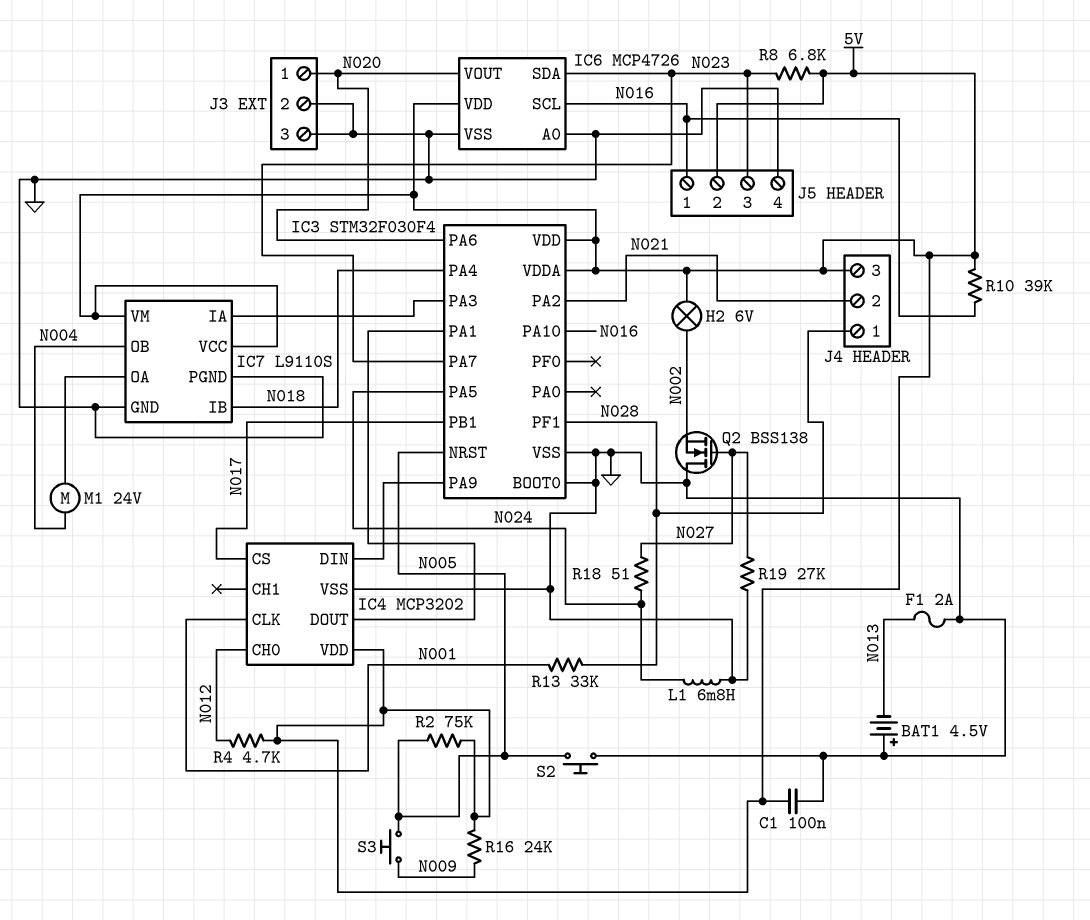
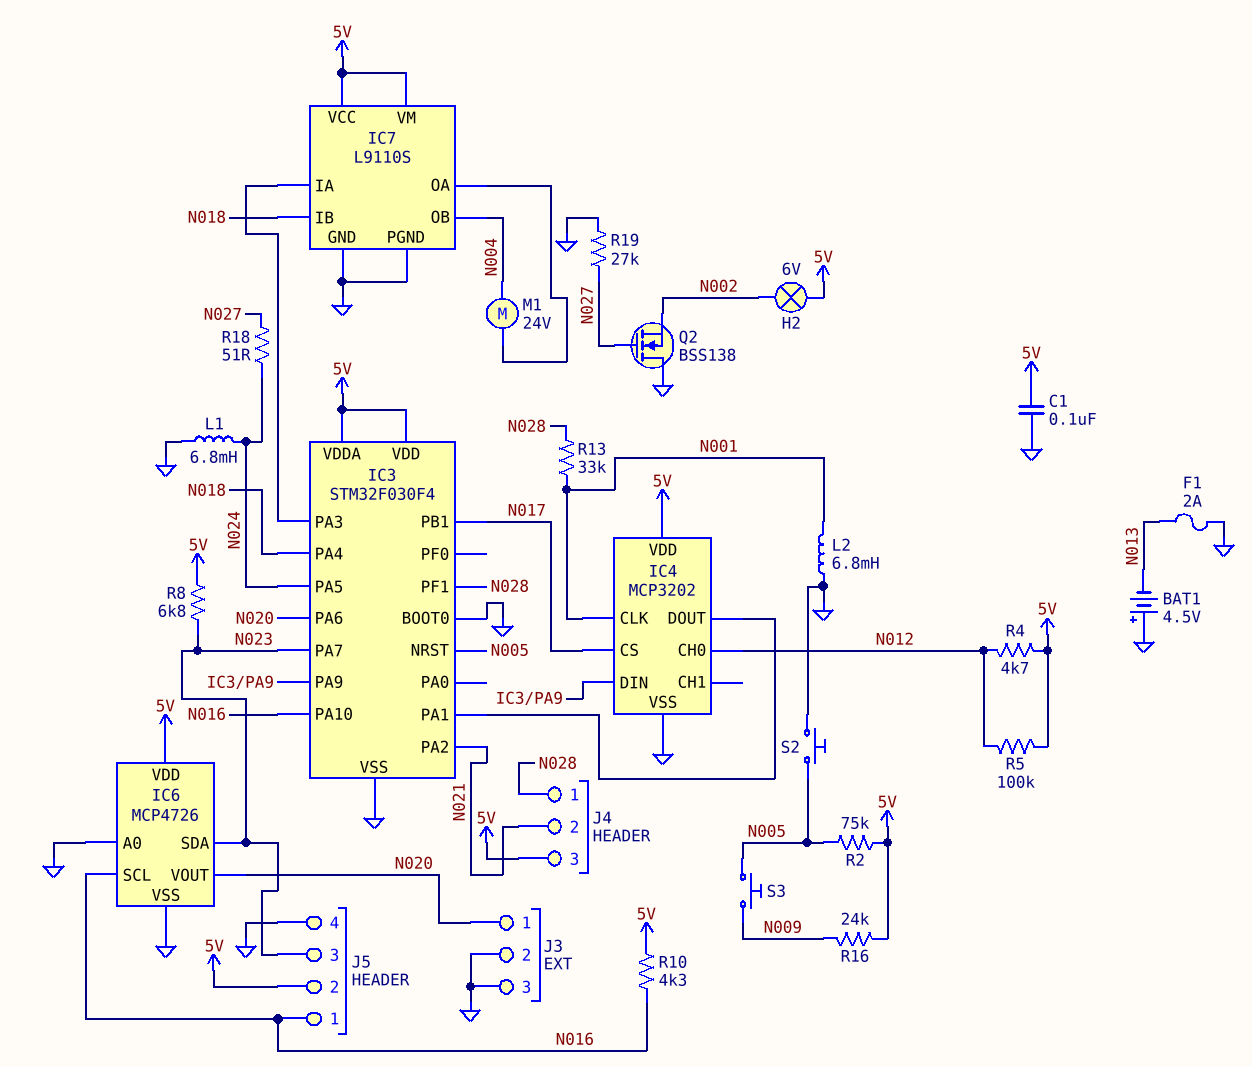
L2: none -> 6.8mH (GND, N001)
R5: none -> 100k (5V, N012)
R10: 39k (5V, N016) -> 4.3k (5V, N016)

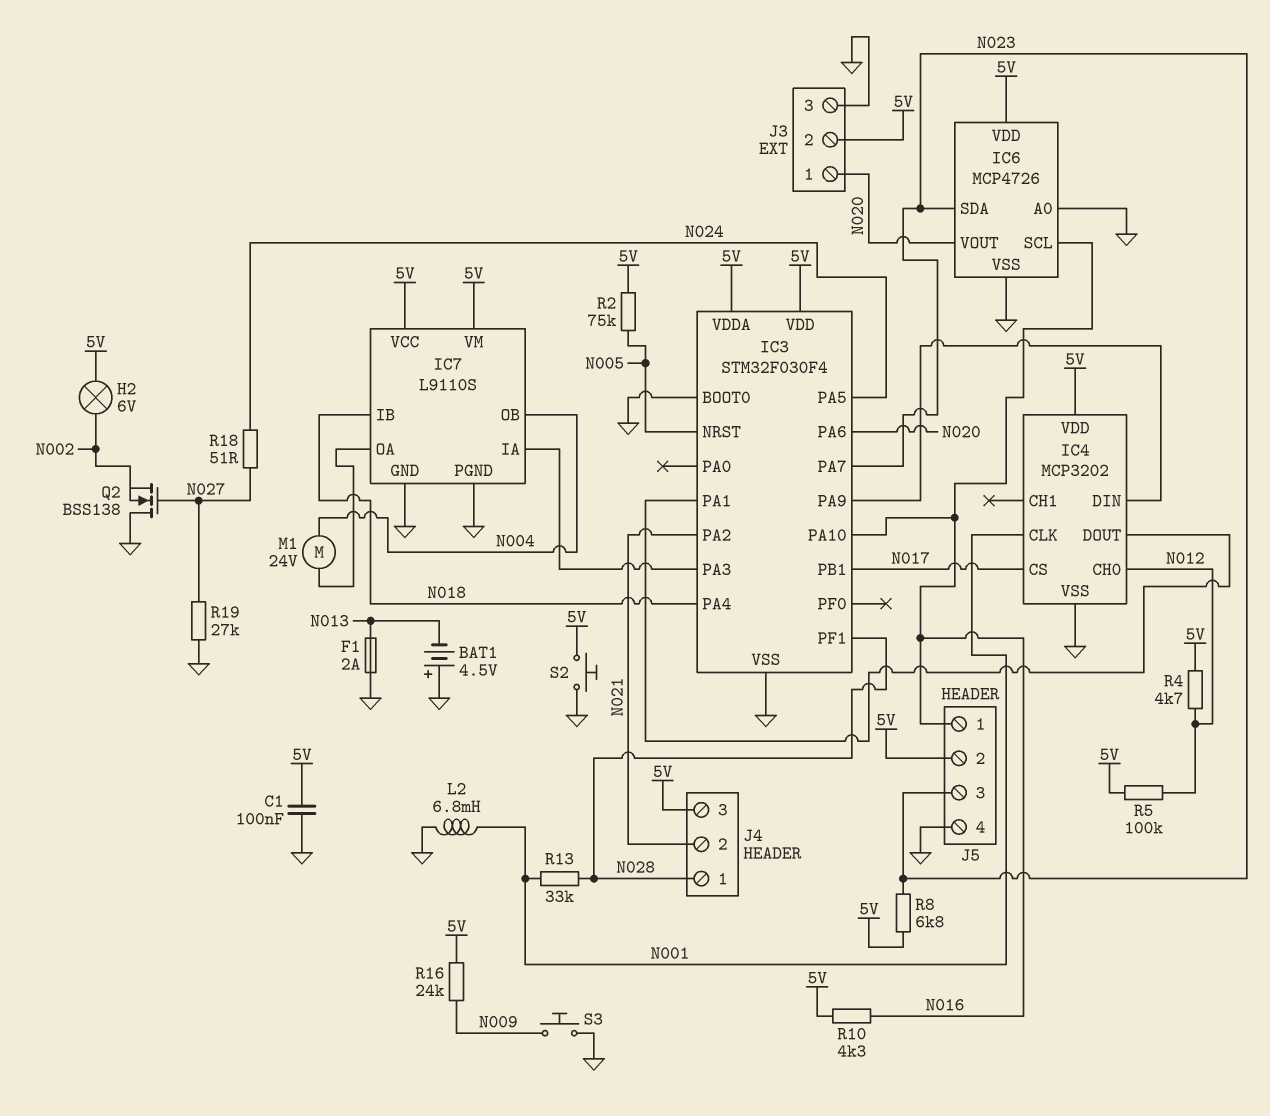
J3 pin 2: GND -> 5V
L1: 6.8mH (GND, N024) -> none
S2: button (GND, N005) -> button (5V, GND)
S3: button (N005, N009) -> button (GND, N009)

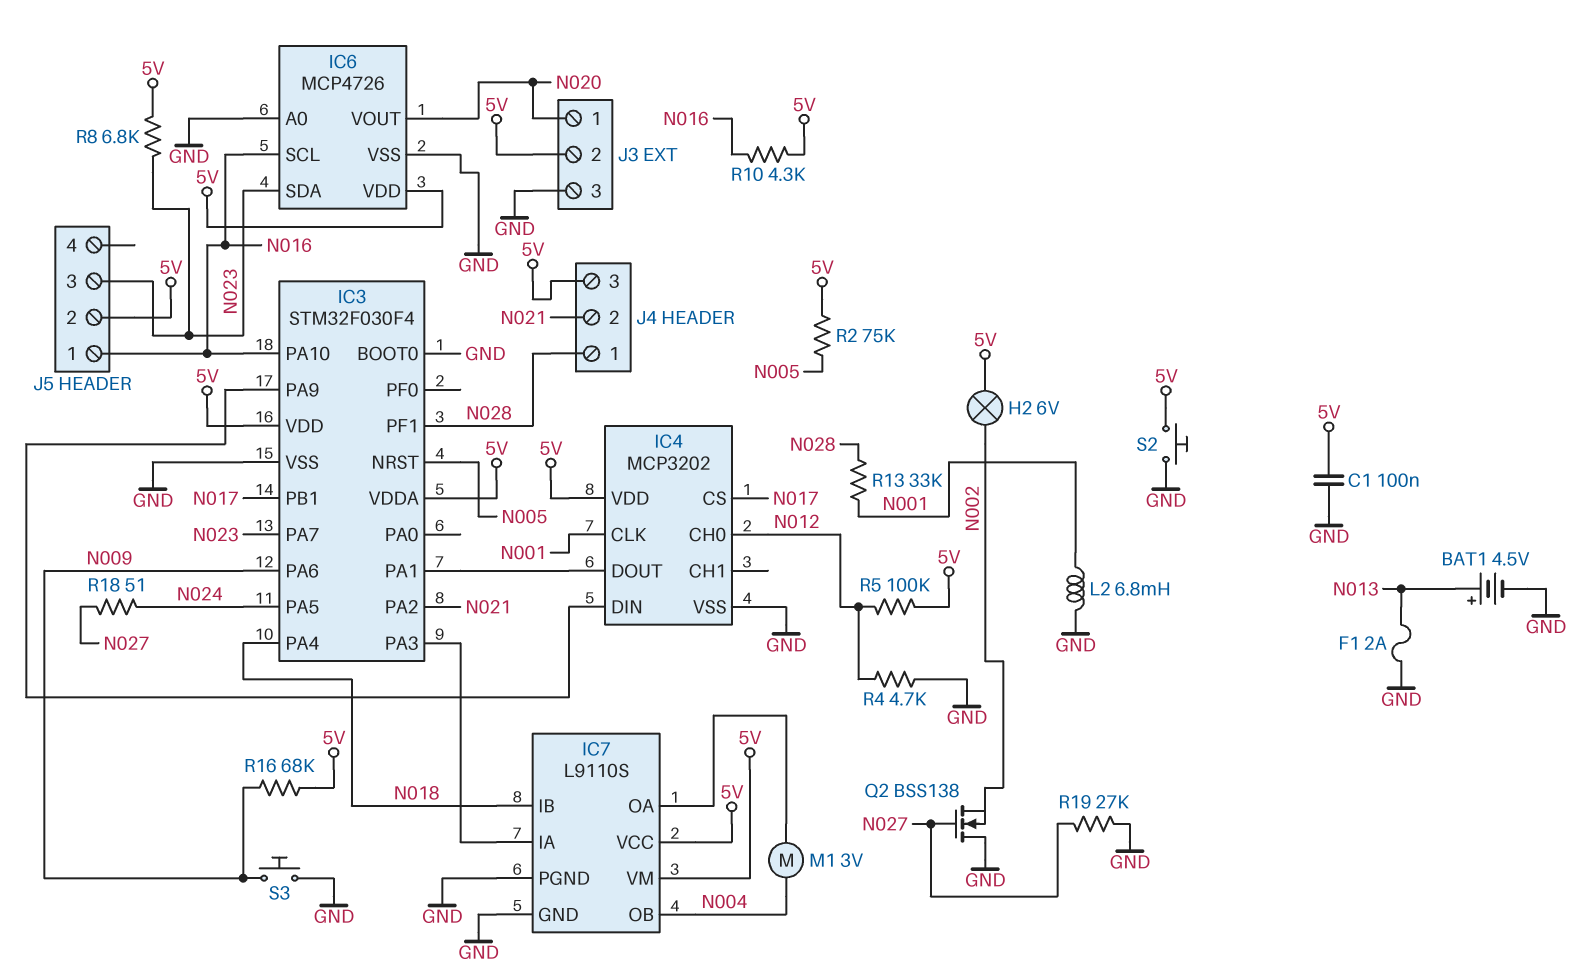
BAT1: 4.5V (plus GND, minus N013) -> 4.5V (plus N013, minus GND)
IC3 pin PA6: N020 -> N009
J5 pin 4: GND -> none
M1: motor 24V (IC7/OA, N004) -> motor 3V (IC7/OA, N004)
R4: 4.7k (5V, N012) -> 4.7k (GND, N012)
R16: 24k (5V, N009) -> 68k (5V, N009)

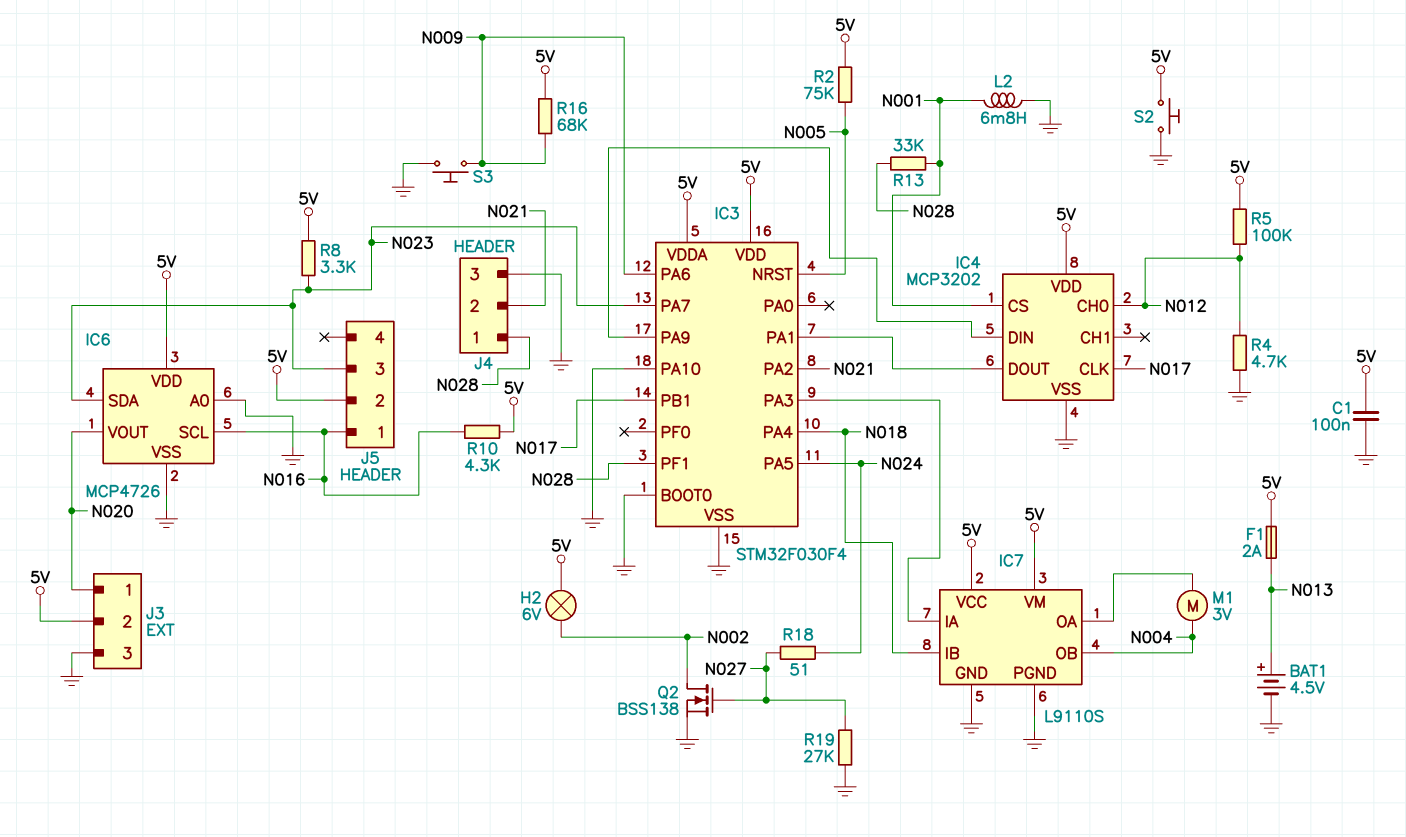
F1: 2A (GND, N013) -> 2A (5V, N013)
IC3 pin PA10: N016 -> GND
IC4 pin CLK: N001 -> N017
IC4 pin CS: N017 -> N001
J4 pin 3: 5V -> GND
Q2: NMOS BSS138 (G N027, D GND, S N002) -> NMOS BSS138 (G N027, D N002, S GND)
R8: 6.8k (5V, N023) -> 3.3k (5V, N023)

